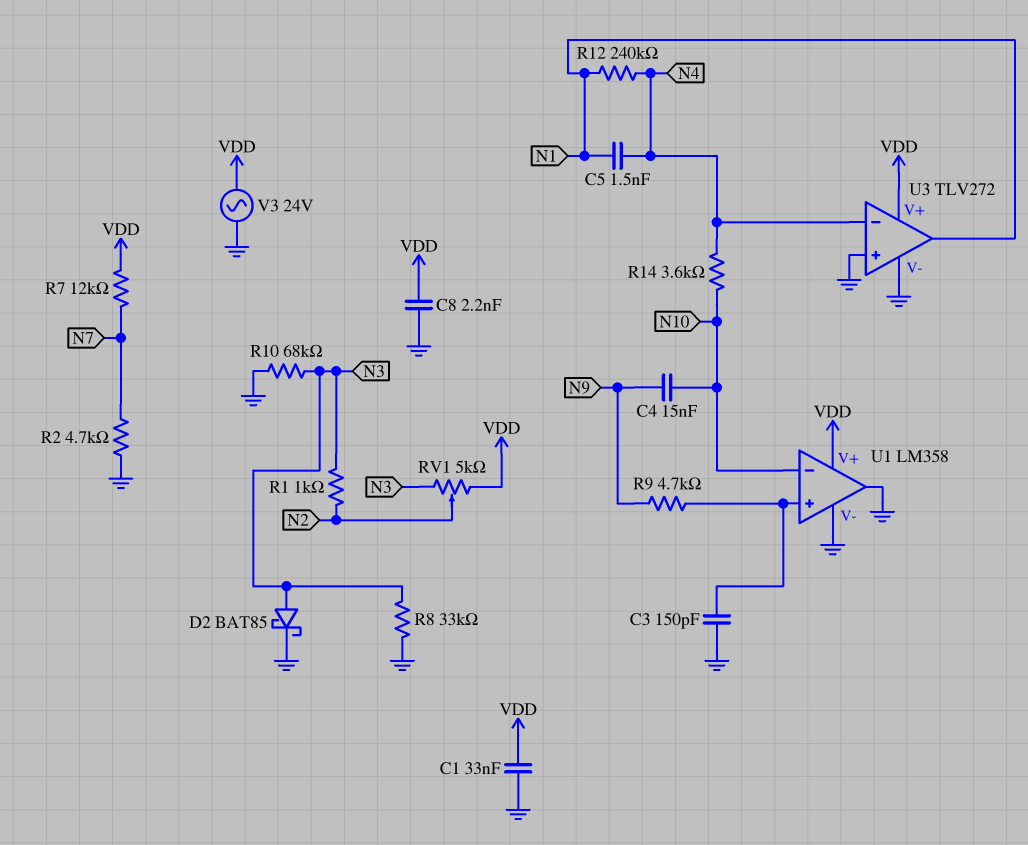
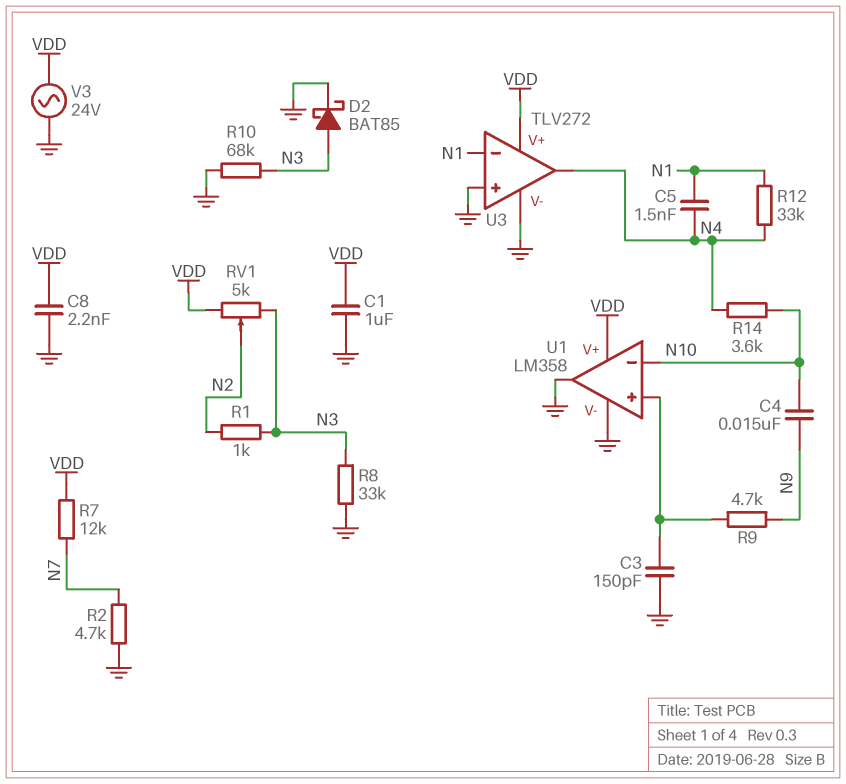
C1: 33nF (GND, VDD) -> 1uF (GND, VDD)
R12: 240k (N1, N4) -> 33k (N1, N4)
U3 pin in-: N4 -> N1
U3 pin out: N1 -> N4

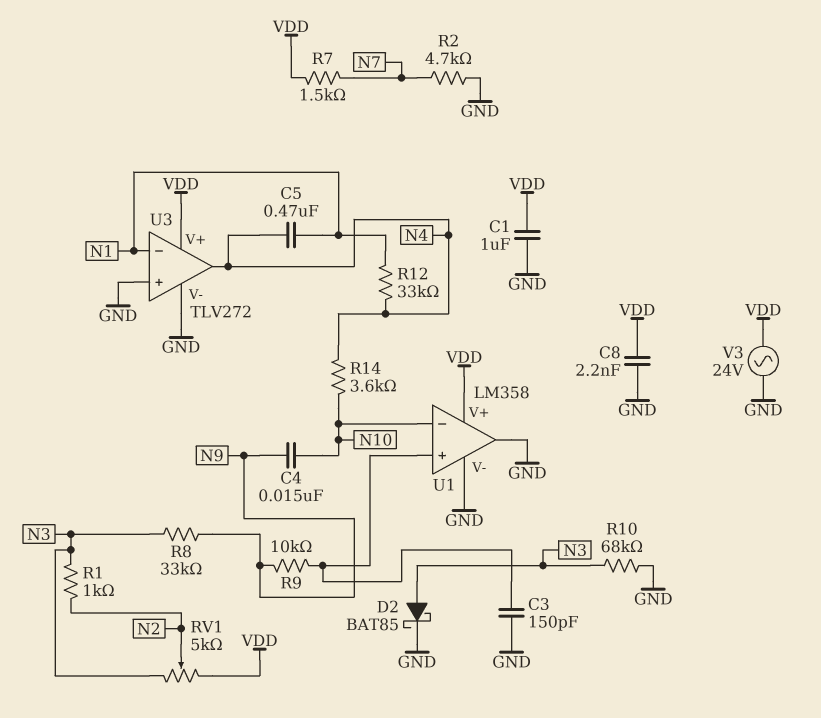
C5: 1.5nF (N1, N4) -> 470nF (N1, N4)
R7: 12k (N7, VDD) -> 1.5k (N7, VDD)
R8: 33k (GND, N3) -> 33k (N3, N9)
R9: 4.7k (N9, U1/in+) -> 10k (N9, U1/in+)

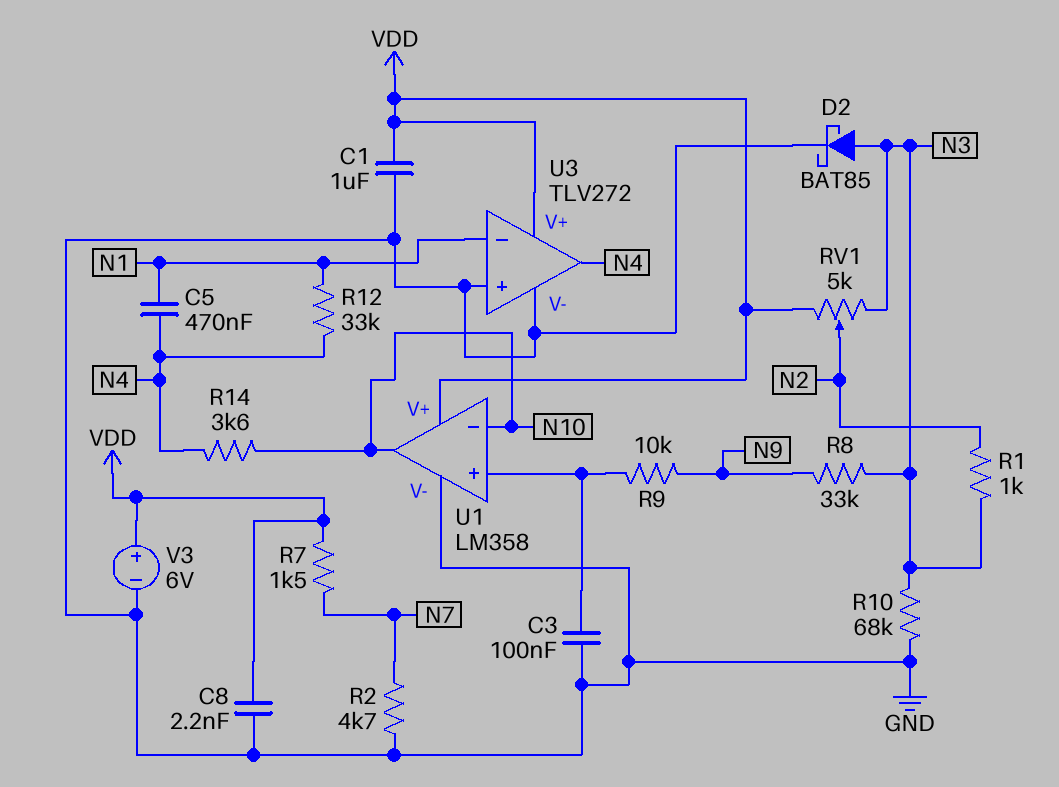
C3: 150pF (GND, U1/in+) -> 100nF (GND, U1/in+)
C4: 15nF (N9, N10) -> none
U1 pin out: GND -> N10
V3: AC 24V (GND, VDD) -> 6V (plus VDD, minus GND)

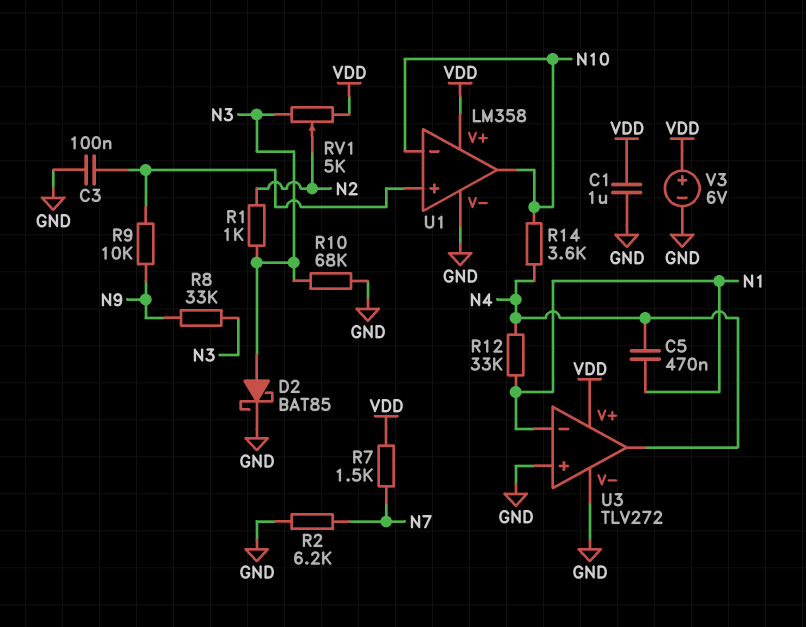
C8: 2.2nF (GND, VDD) -> none
R2: 4.7k (GND, N7) -> 6.2k (GND, N7)

